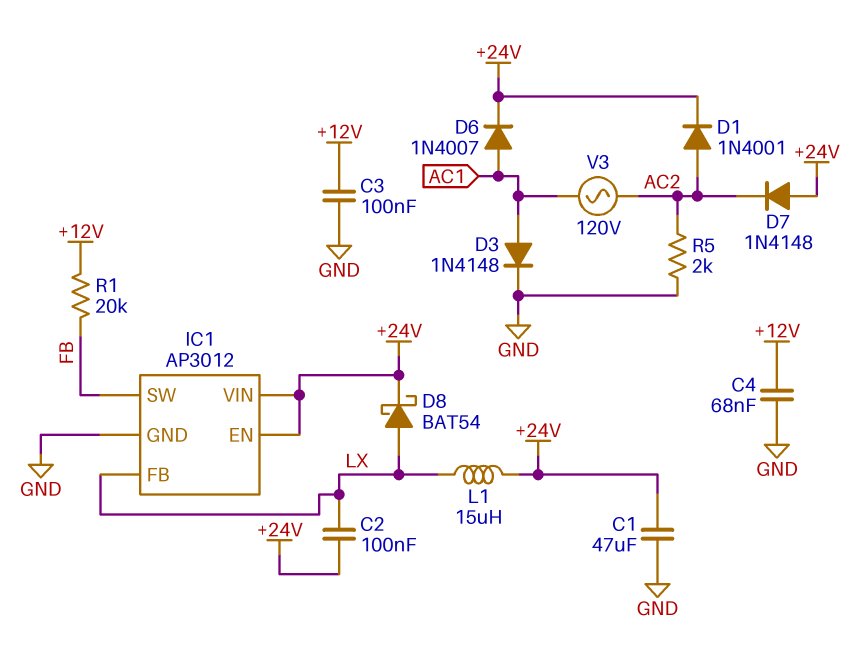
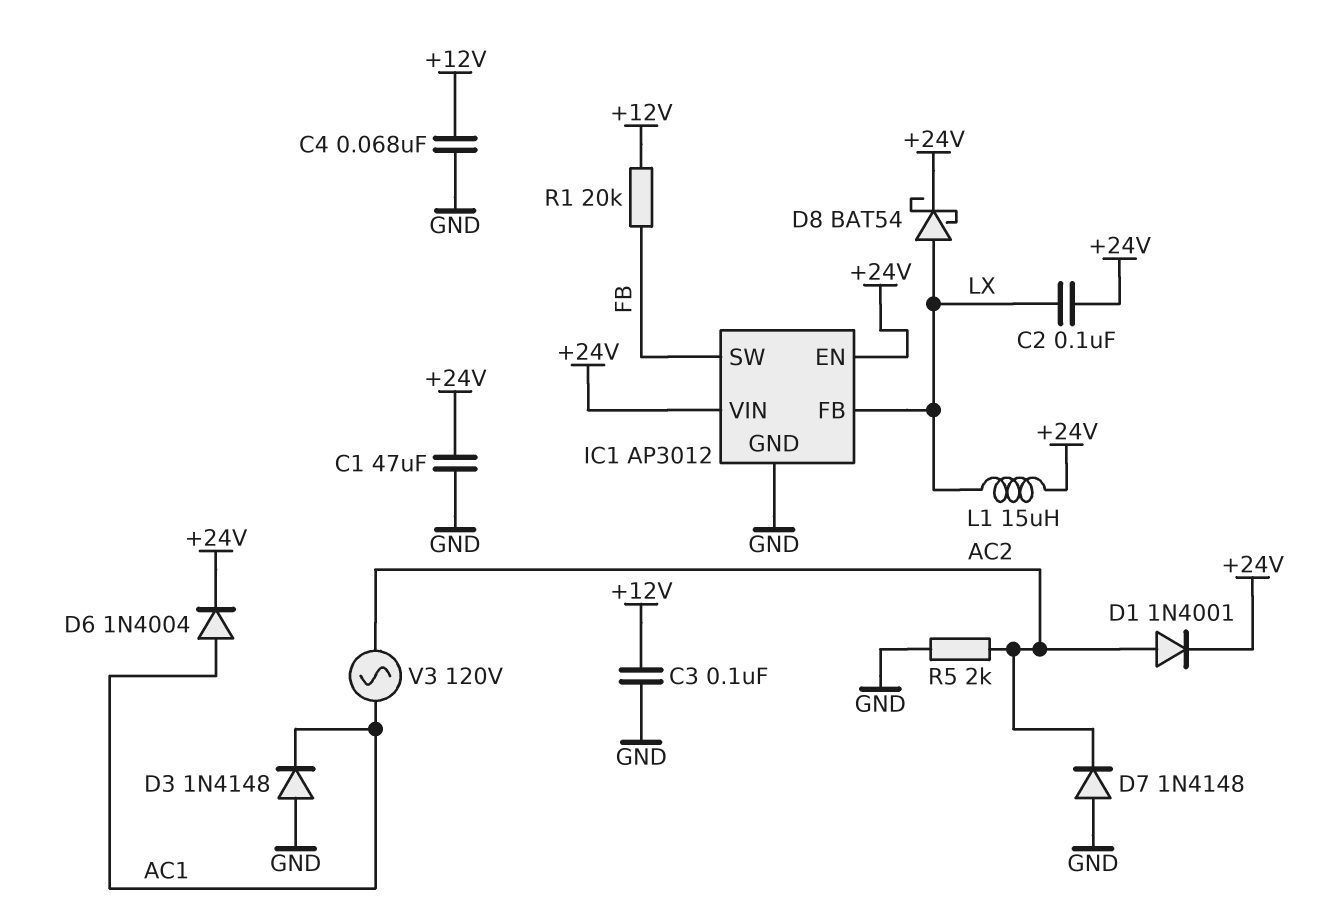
D3: diode 1N4148 (A AC1, K GND) -> diode 1N4148 (A GND, K AC1)
D6: diode 1N4007 (A AC1, K +24V) -> diode 1N4004 (A AC1, K +24V)
D7: diode 1N4148 (A +24V, K AC2) -> diode 1N4148 (A GND, K AC2)

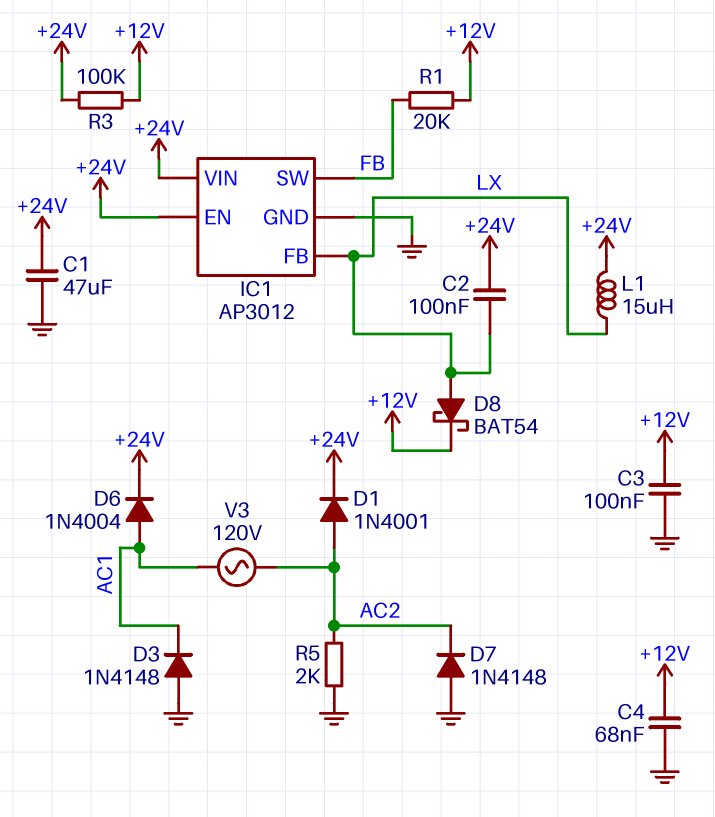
D8: schottky BAT54 (A LX, K +24V) -> schottky BAT54 (A LX, K +12V)
R3: none -> 100k (+12V, +24V)

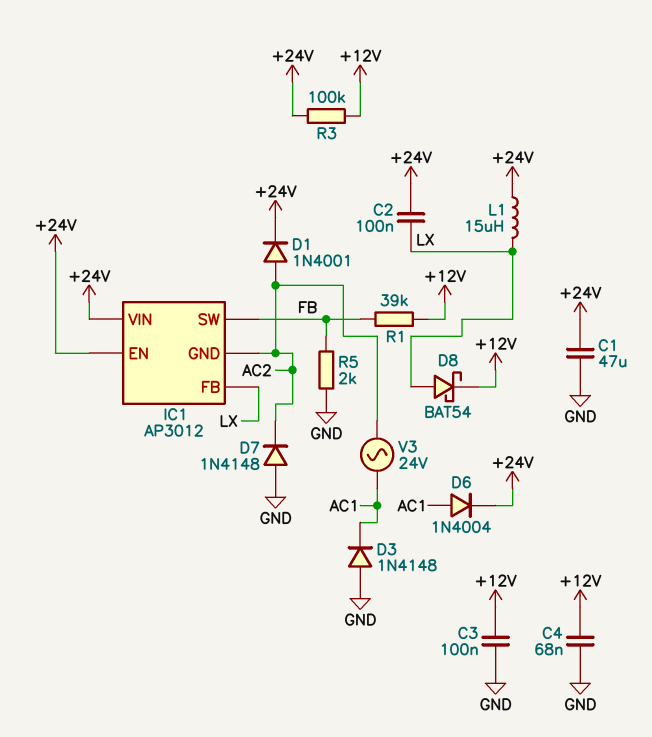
IC1 pin GND: GND -> AC2
R1: 20k (+12V, FB) -> 39k (+12V, FB)
R5: 2k (AC2, GND) -> 2k (FB, GND)
V3: AC 120V (AC1, AC2) -> AC 24V (AC1, AC2)

